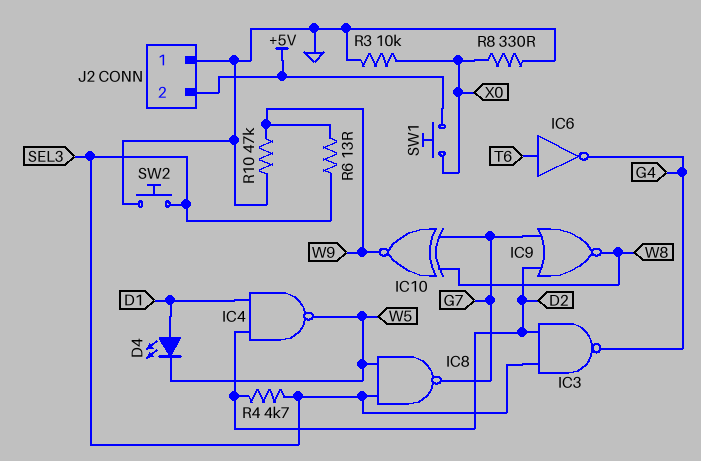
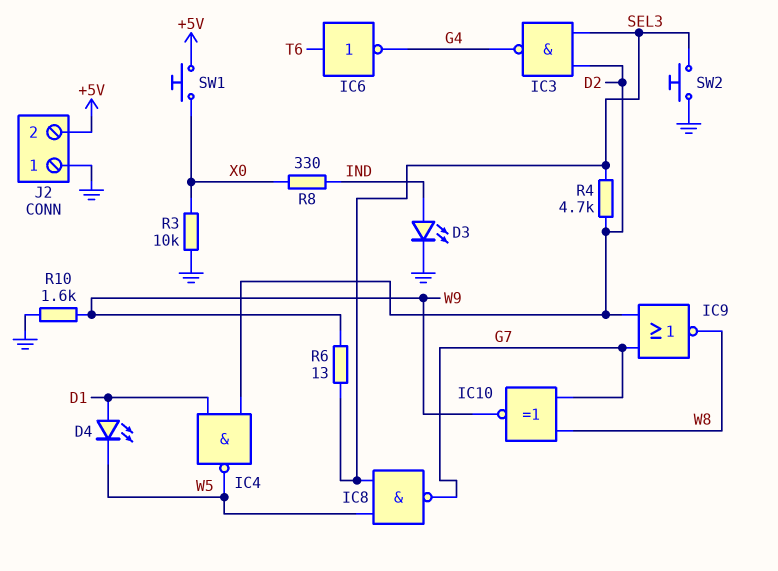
D3: none -> LED (A IND, K GND)
R8: 330 (GND, X0) -> 330 (IND, X0)
R10: 47k (GND, W9) -> 1.6k (GND, W9)

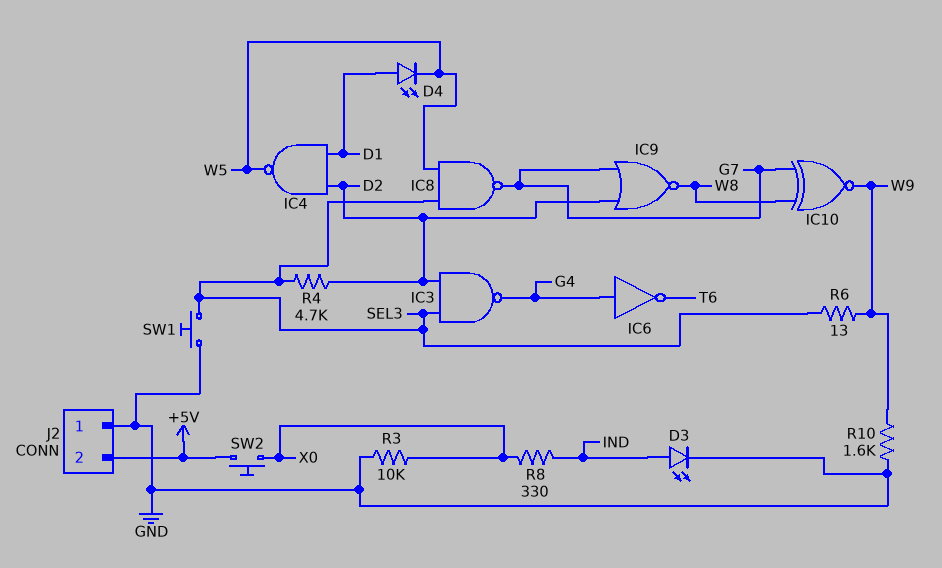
IC6: NOT (in T6, out G4) -> NOT (in G4, out T6)
SW1: button (+5V, X0) -> button (GND, SEL3)
SW2: button (GND, SEL3) -> button (+5V, X0)

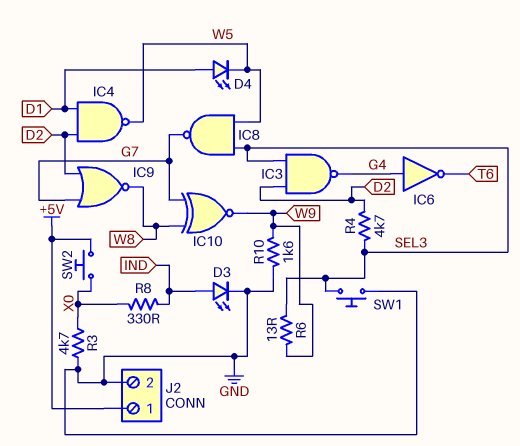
J2 pin 1: GND -> +5V
J2 pin 2: +5V -> GND
R3: 10k (GND, X0) -> 4.7k (GND, X0)

